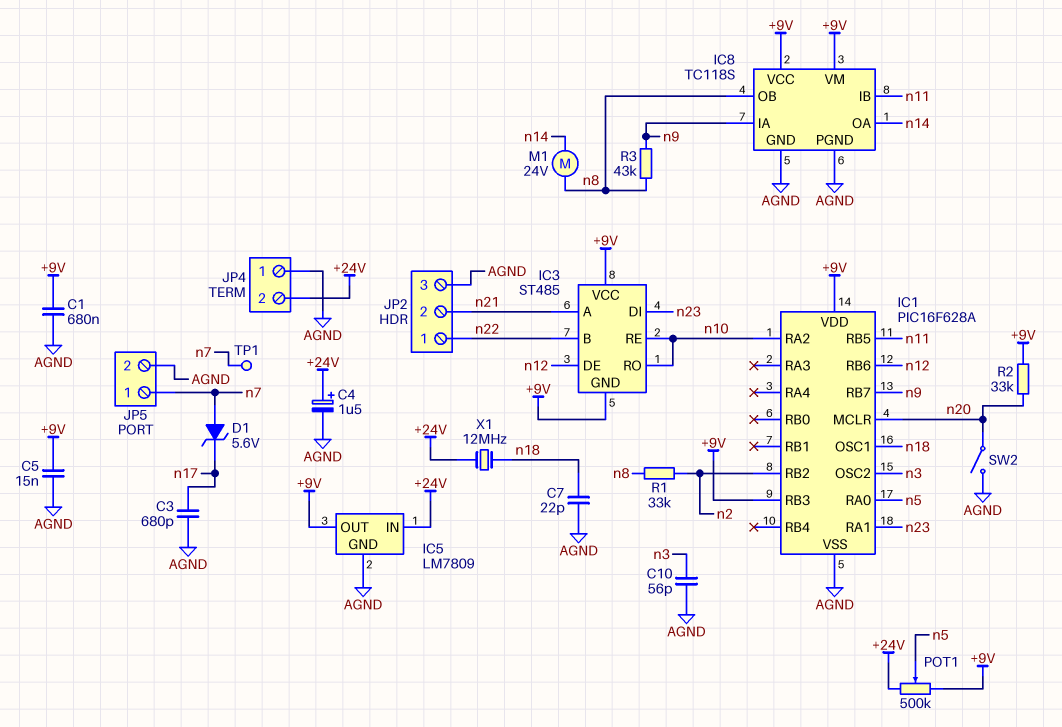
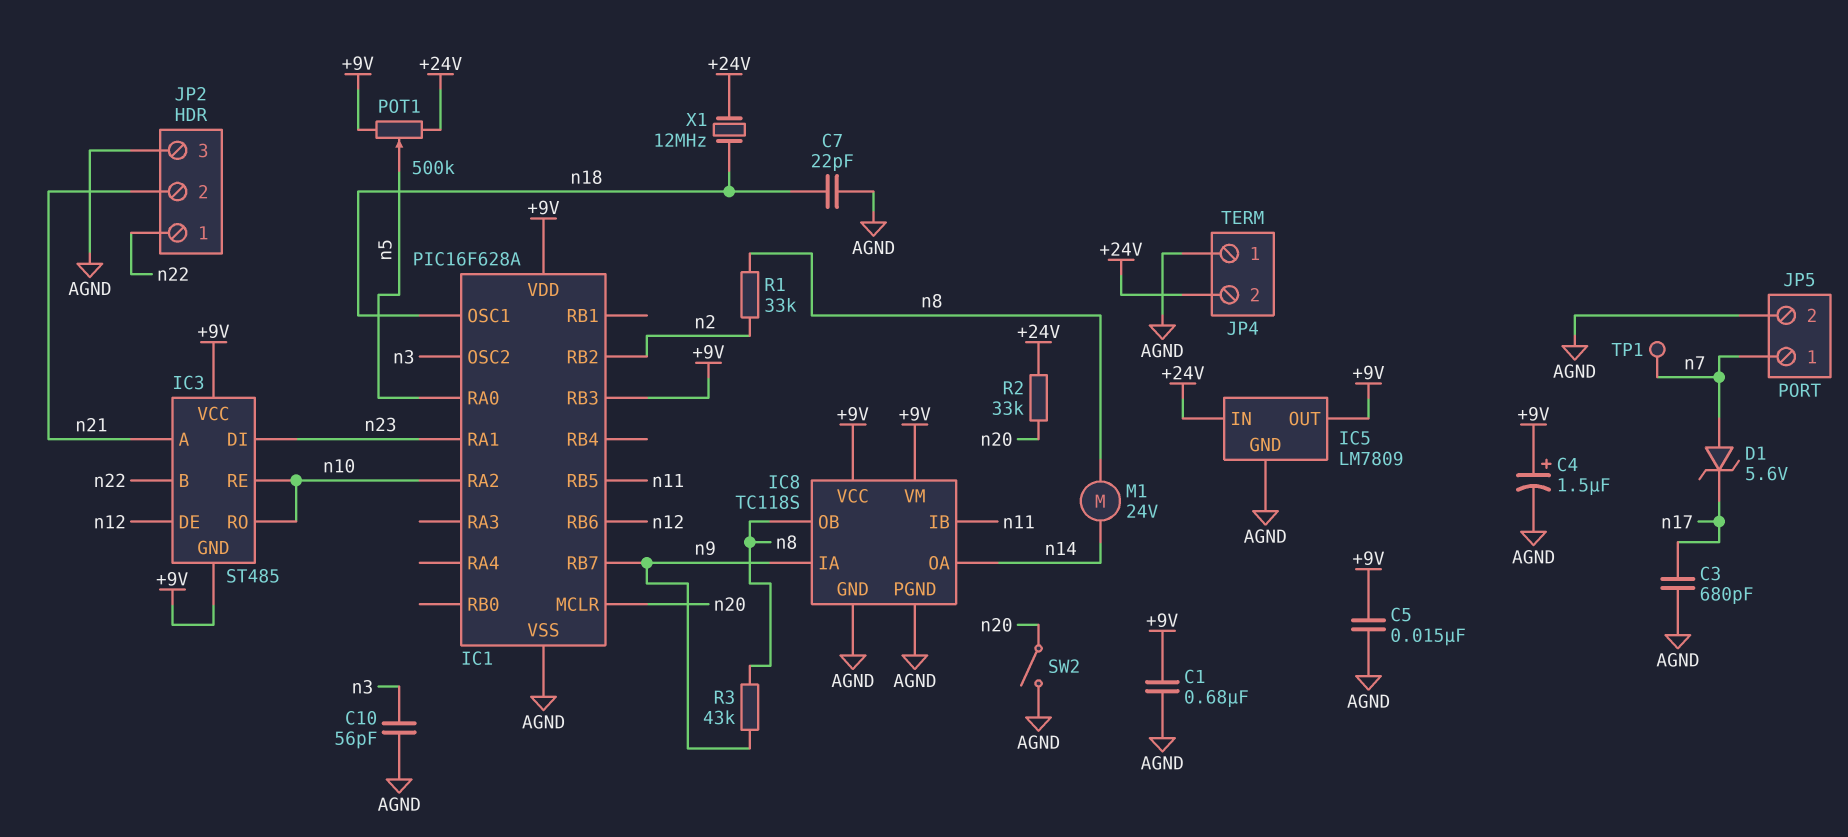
C4: 1.5uF (plus +24V, minus AGND) -> 1.5uF (plus +9V, minus AGND)
R2: 33k (+9V, n20) -> 33k (+24V, n20)

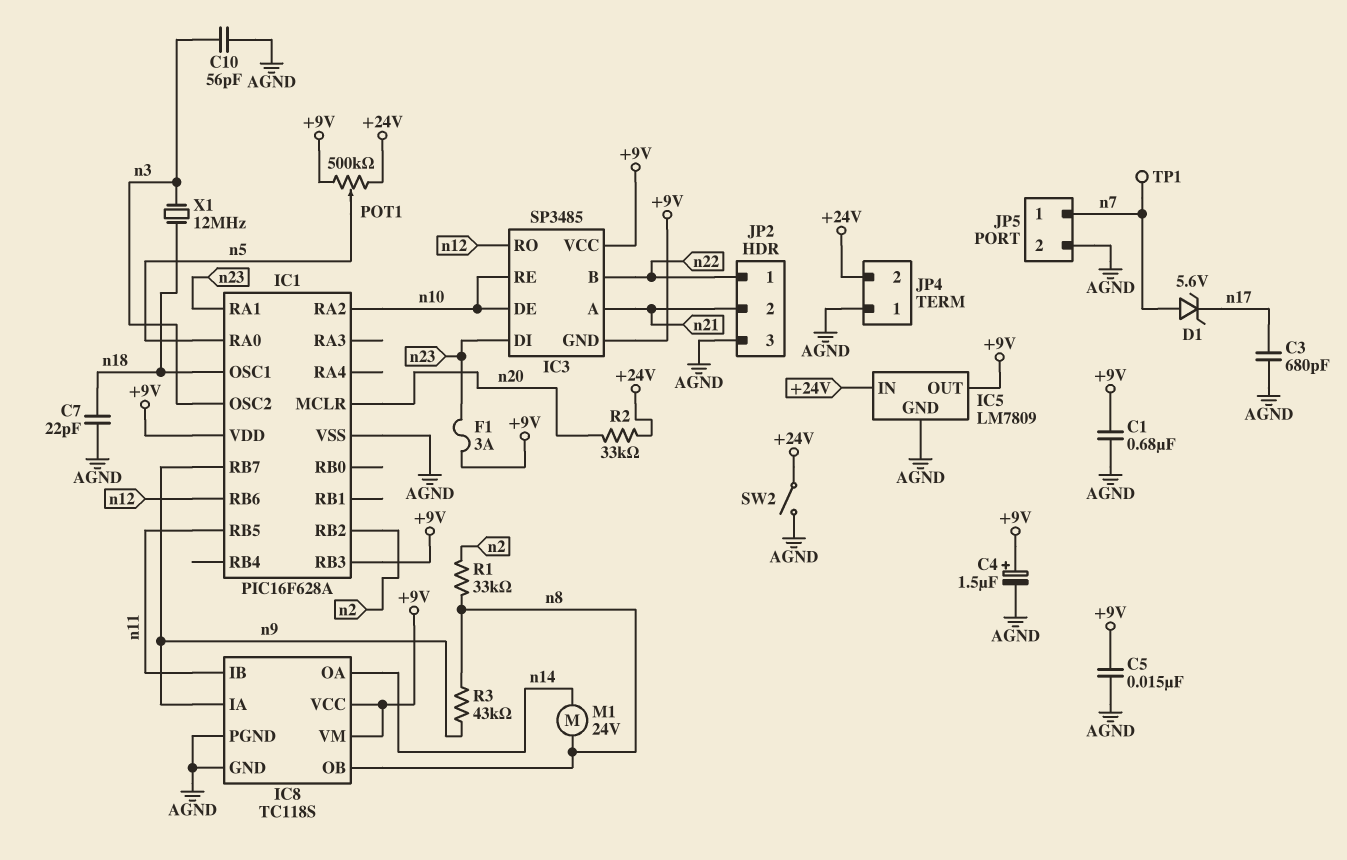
F1: none -> 3A (+9V, n23)
IC3: ST485 -> SP3485
IC3 pin DE: n12 -> n10
IC3 pin RO: n10 -> n12
SW2: switch (AGND, n20) -> switch (+24V, AGND)
X1: 12MHz (+24V, n18) -> 12MHz (n3, n18)

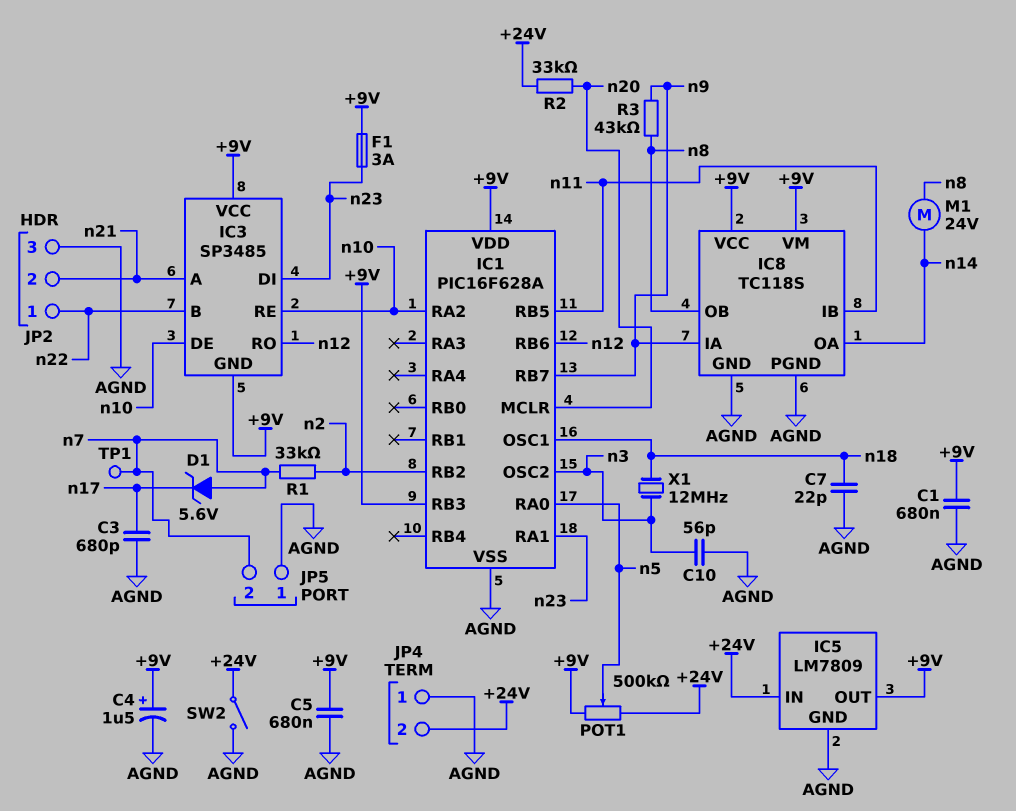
C5: 15nF (+9V, AGND) -> 680nF (+9V, AGND)
JP5 pin 1: n7 -> AGND
JP5 pin 2: AGND -> n7
R1: 33k (n2, n8) -> 33k (n2, n7)

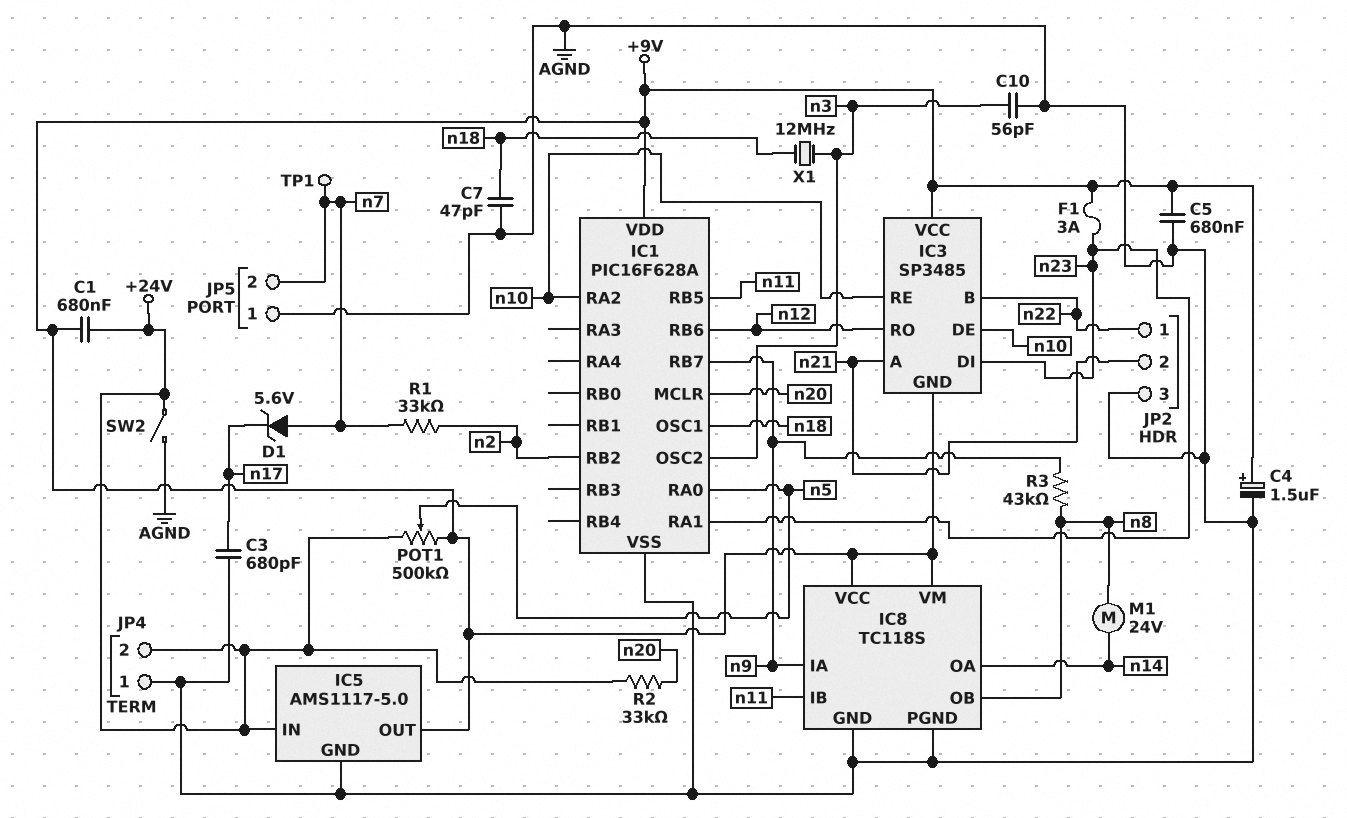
C1: 680nF (+9V, AGND) -> 680nF (+9V, +24V)
C7: 22pF (AGND, n18) -> 47pF (AGND, n18)
IC1 pin RB3: +9V -> none
IC5: LM7809 -> AMS1117-5.0

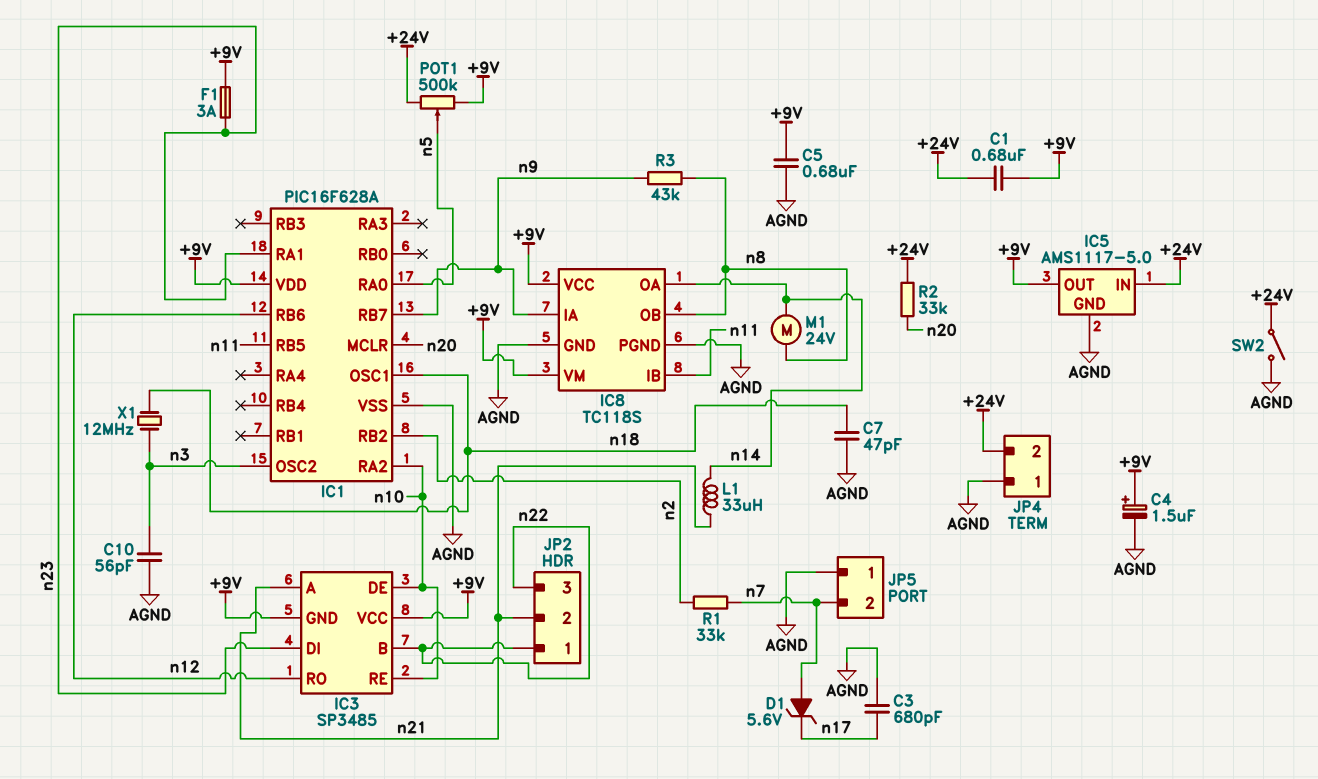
JP2 pin 3: AGND -> n22
L1: none -> 33uH (n14, n21)
TP1: test point (n7) -> none

